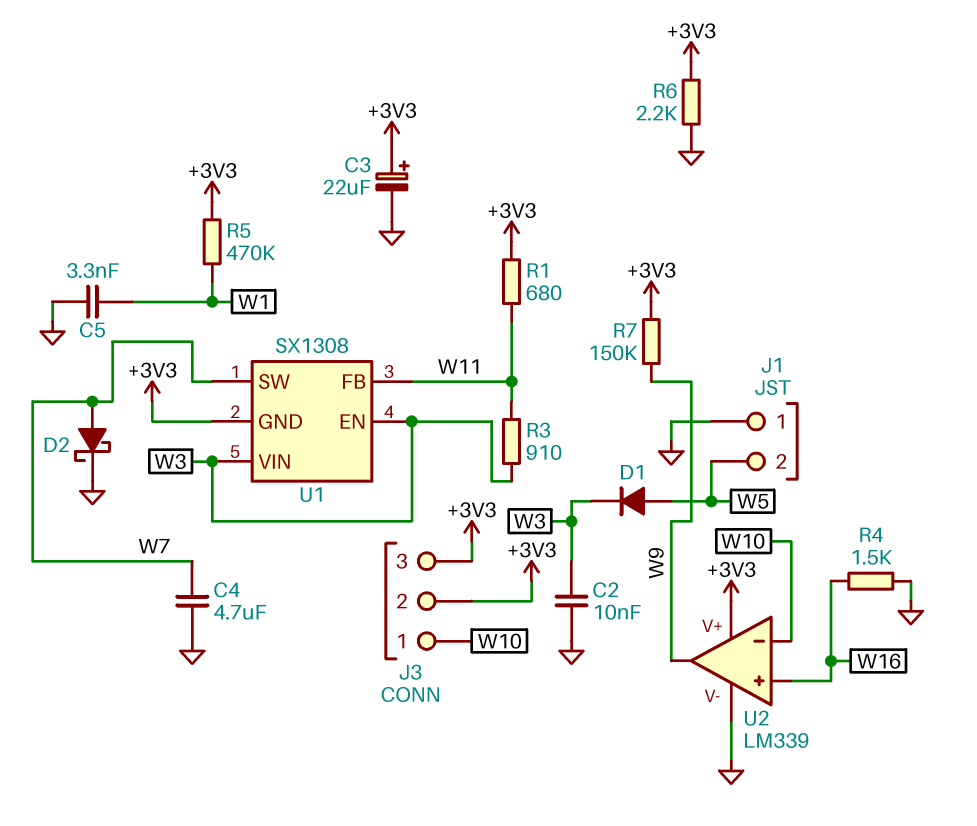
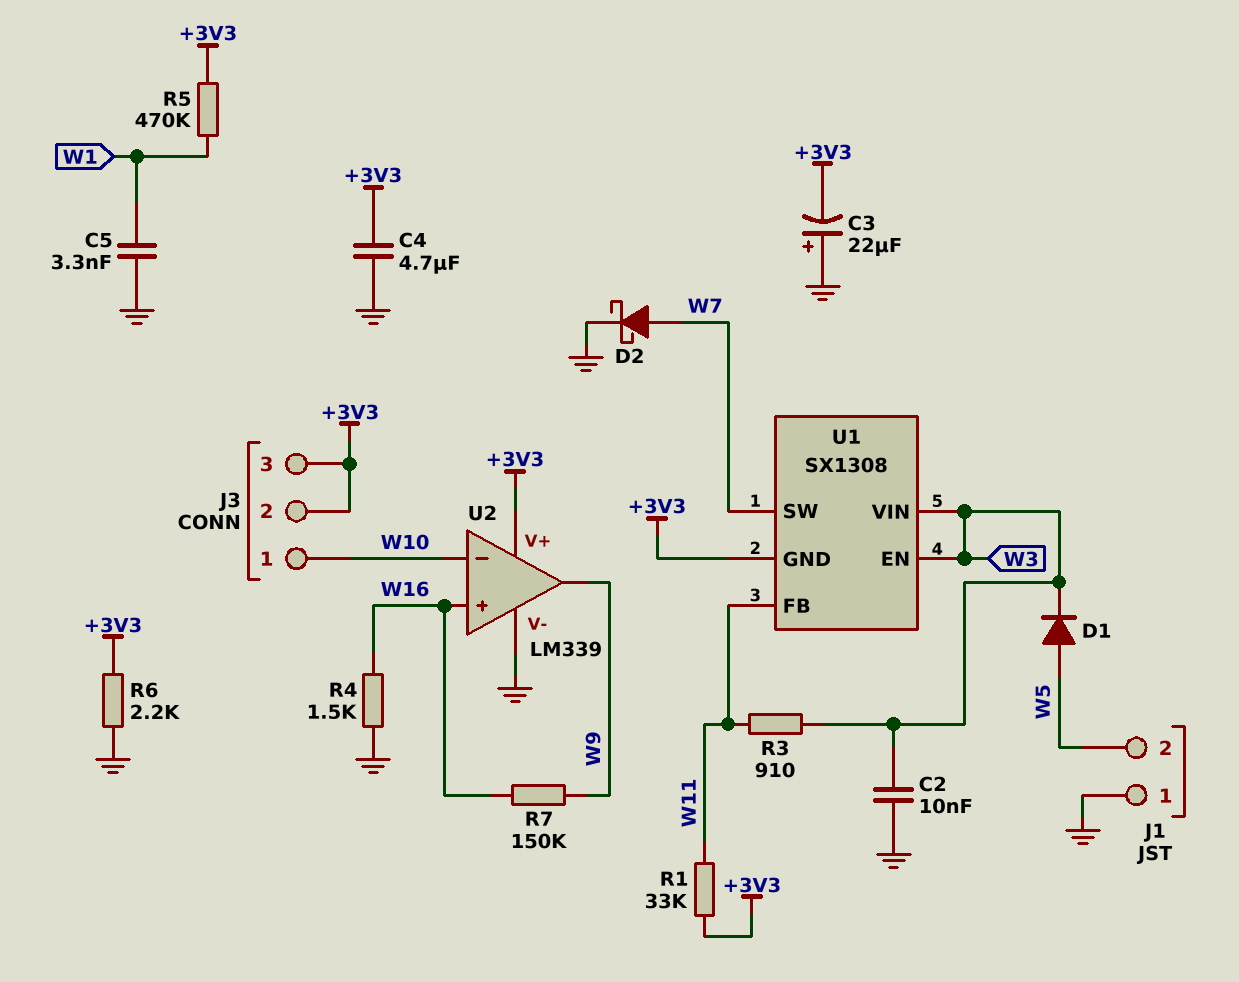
C3: 22uF (plus +3V3, minus GND) -> 22uF (plus GND, minus +3V3)
C4: 4.7uF (GND, W7) -> 4.7uF (+3V3, GND)
R1: 680 (+3V3, W11) -> 33k (+3V3, W11)
R7: 150k (+3V3, W9) -> 150k (W9, W16)

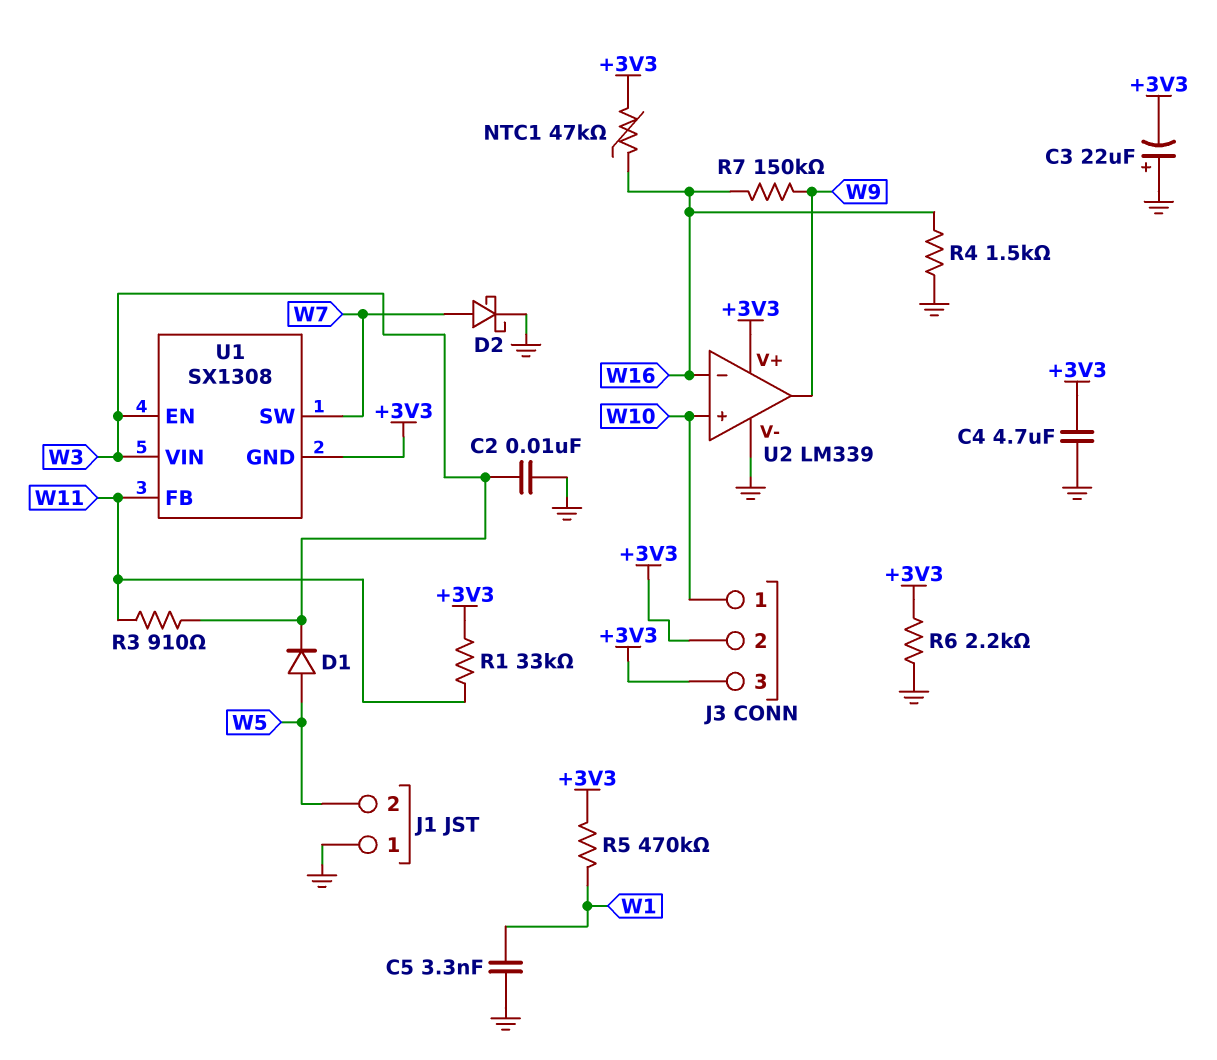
NTC1: none -> 47k (+3V3, W16)
U2 pin in+: W16 -> W10
U2 pin in-: W10 -> W16

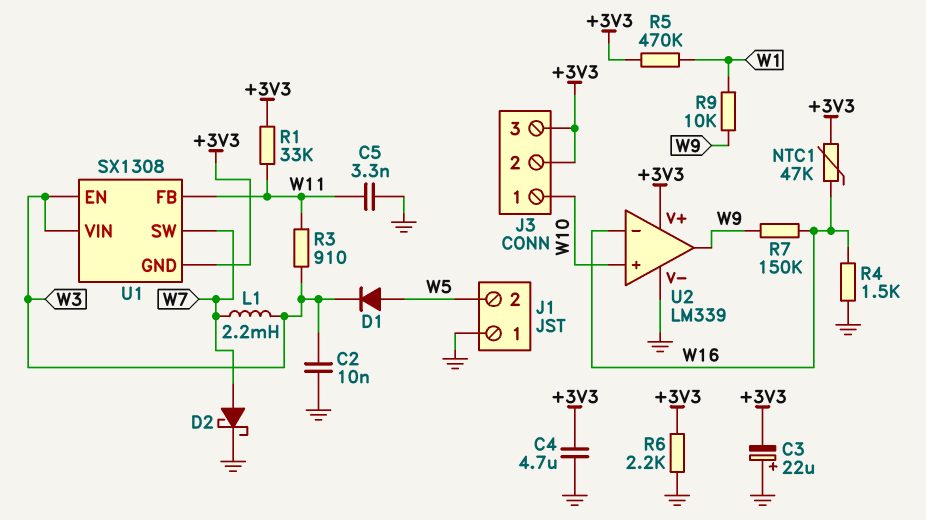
C5: 3.3nF (GND, W1) -> 3.3nF (GND, W11)
L1: none -> 2.2mH (W3, W7)
R9: none -> 10k (W1, W9)

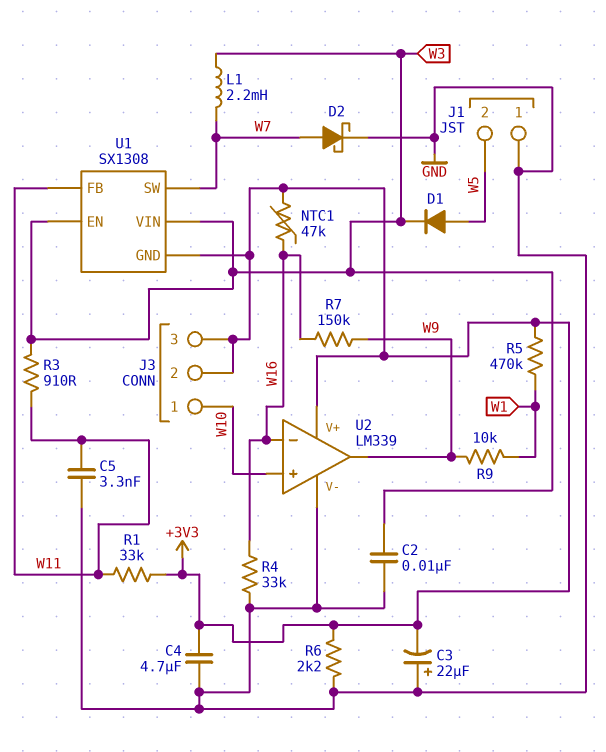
R4: 1.5k (GND, W16) -> 33k (GND, W16)

